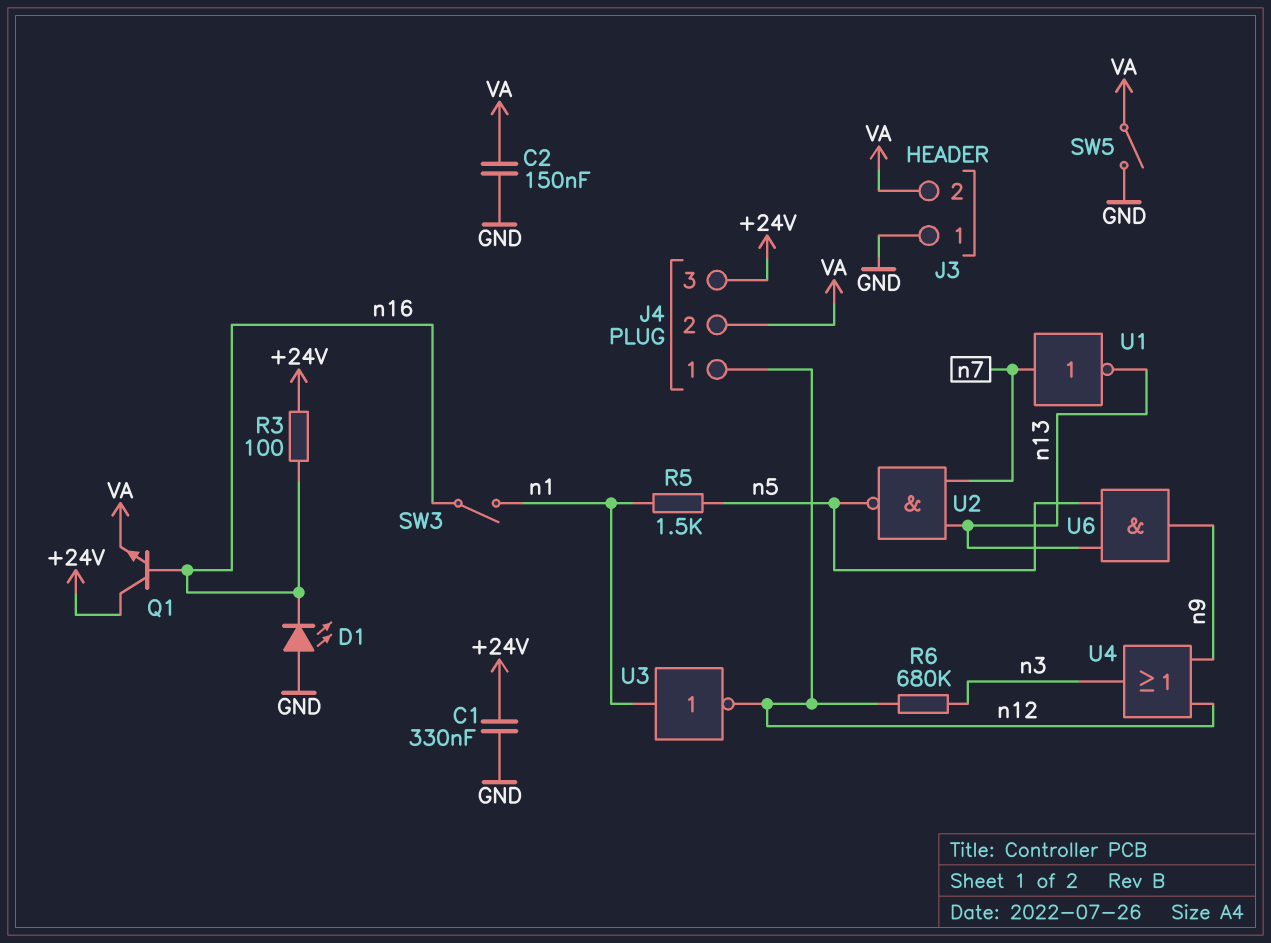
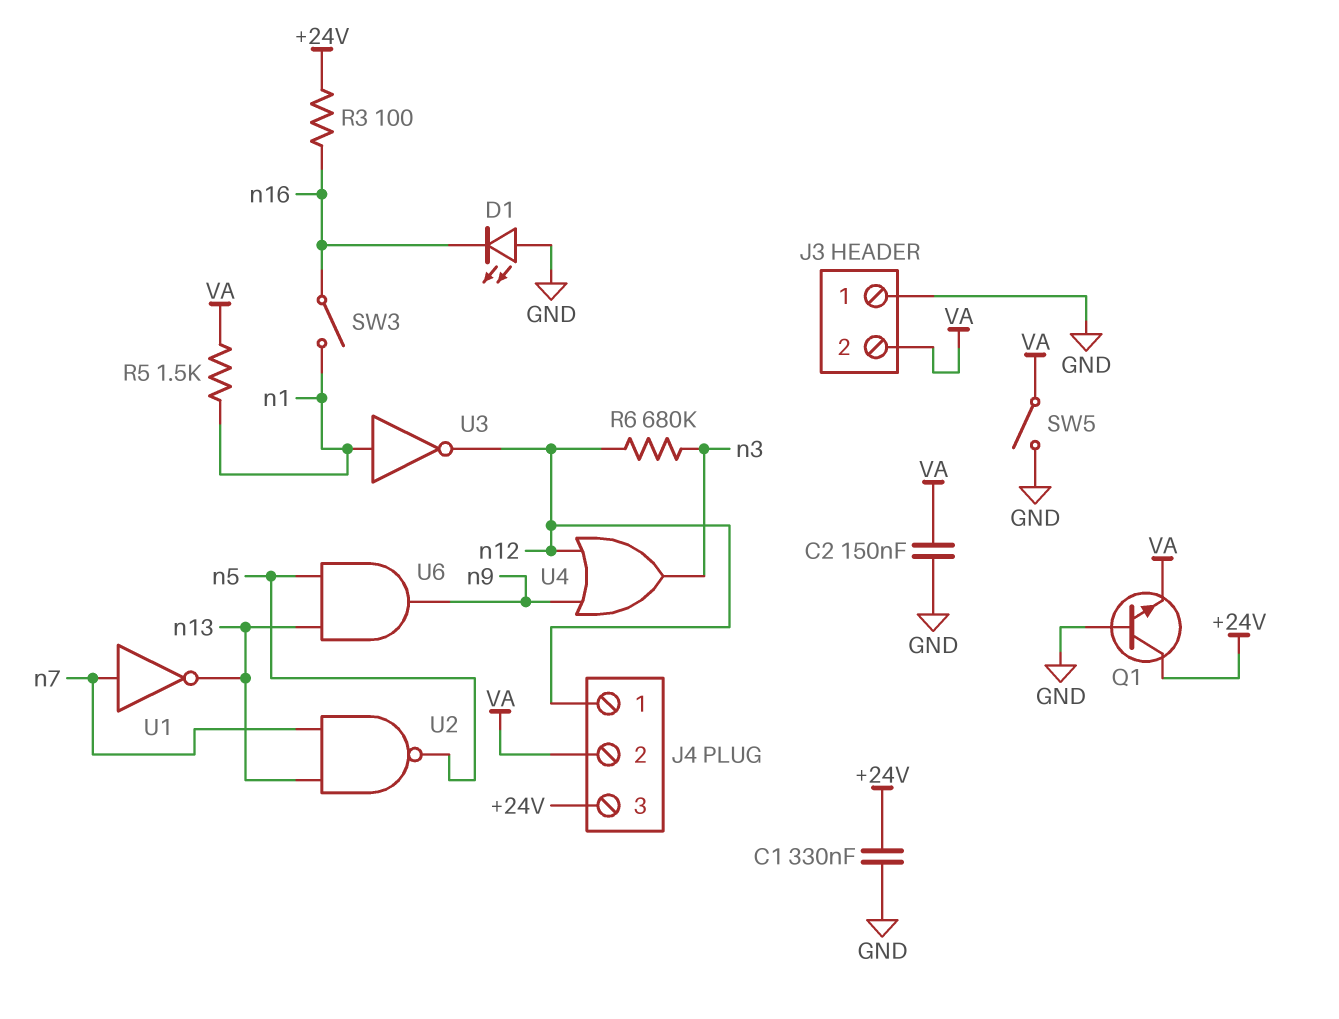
Q1: NPN (B n16, C +24V, E VA) -> NPN (B GND, C +24V, E VA)
R5: 1.5k (n1, n5) -> 1.5k (VA, n1)

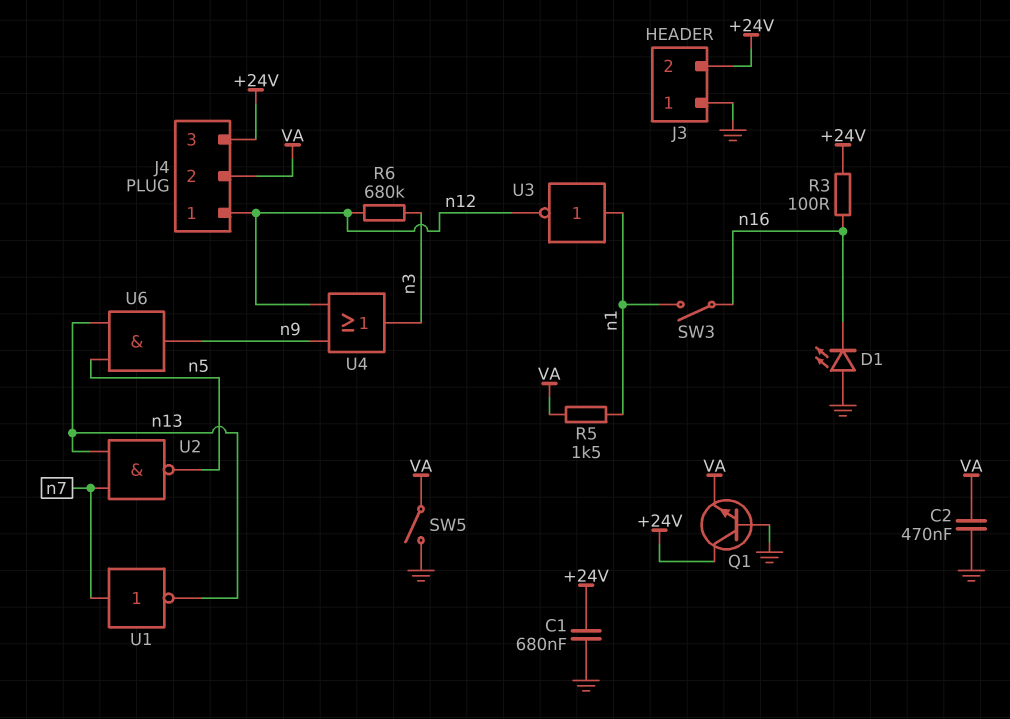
C1: 330nF (+24V, GND) -> 680nF (+24V, GND)
C2: 150nF (GND, VA) -> 470nF (GND, VA)
J3 pin 2: VA -> +24V

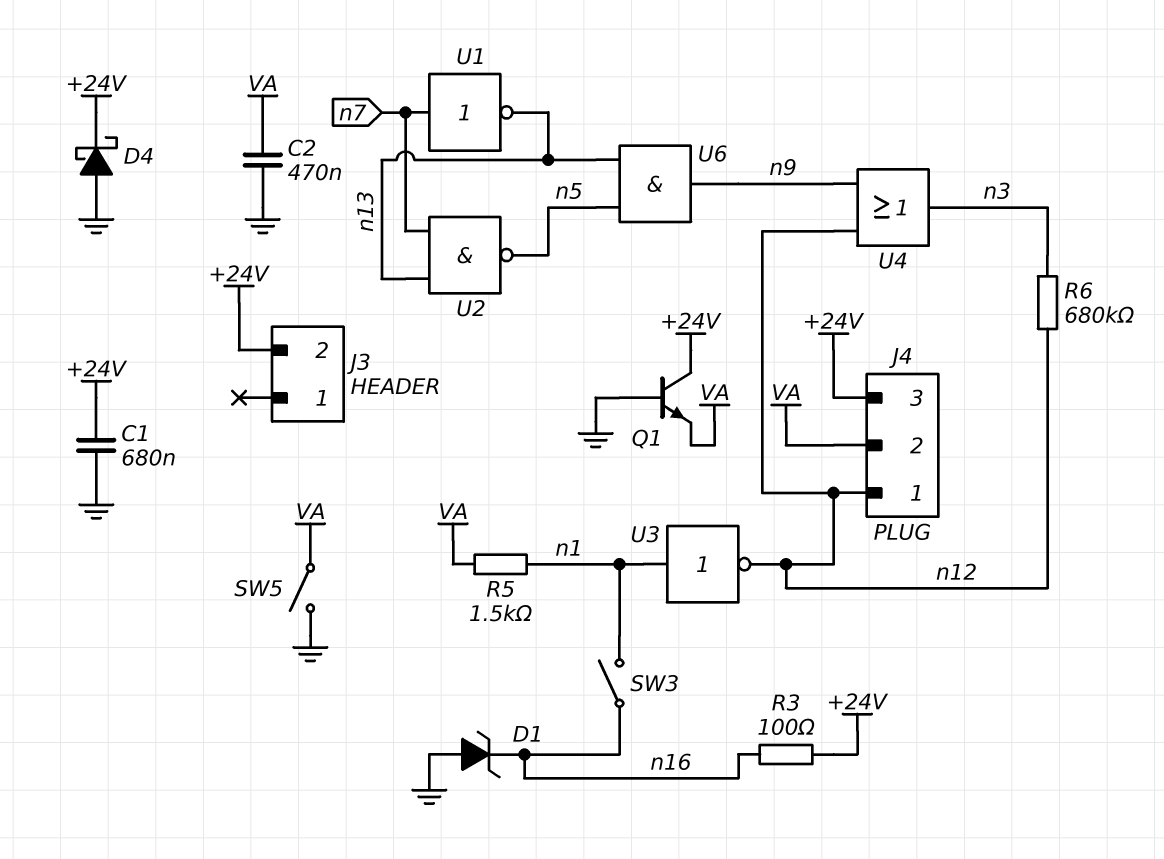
D1: LED (A GND, K n16) -> zener (A GND, K n16)
D4: none -> schottky (A GND, K +24V)
J3 pin 1: GND -> none

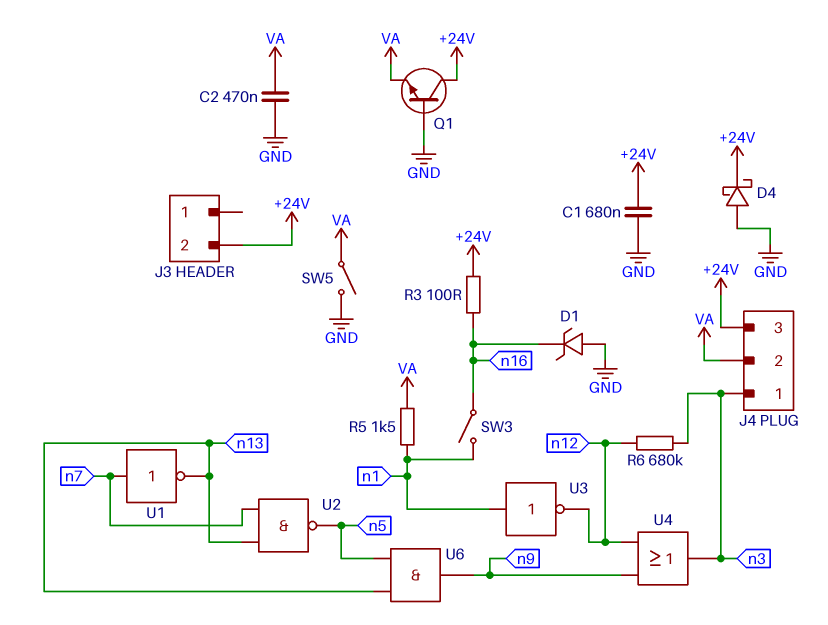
J4 pin 1: n12 -> n3

